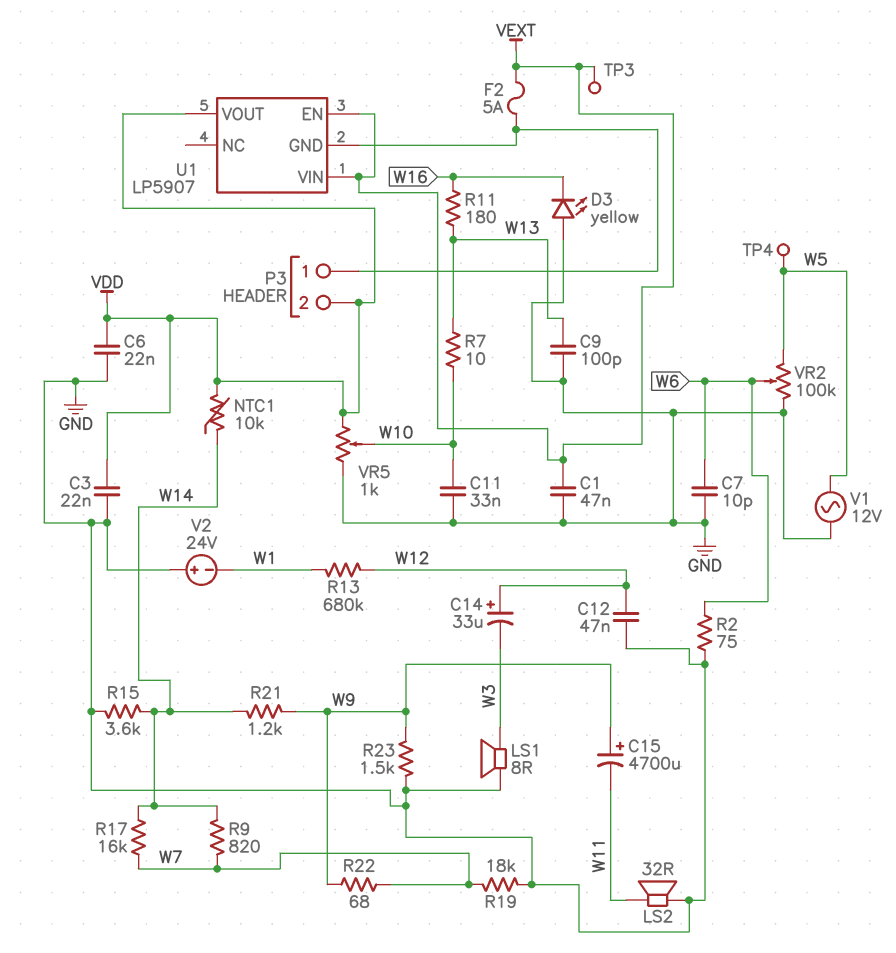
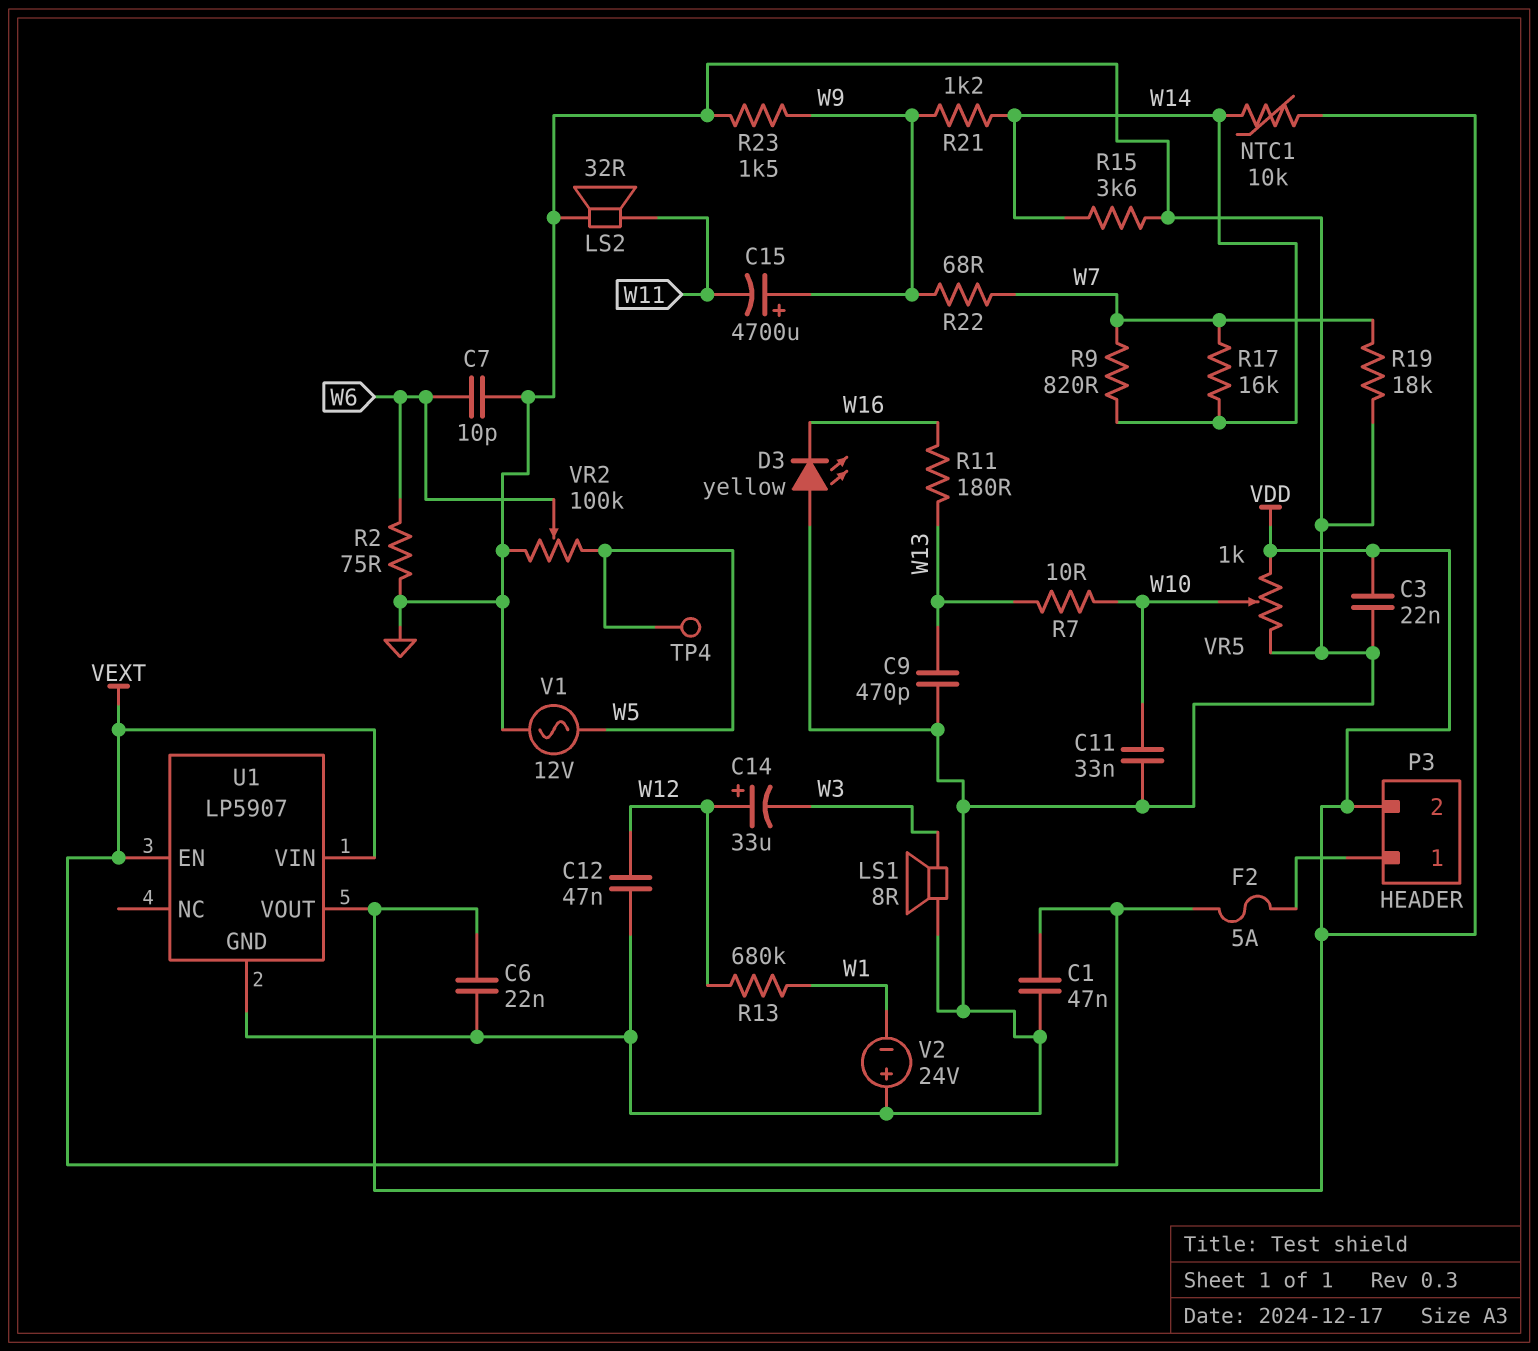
C9: 100pF (GND, W13) -> 470pF (GND, W13)
TP3: test point (VEXT) -> none
U1 pin GND: P3/1 -> GND

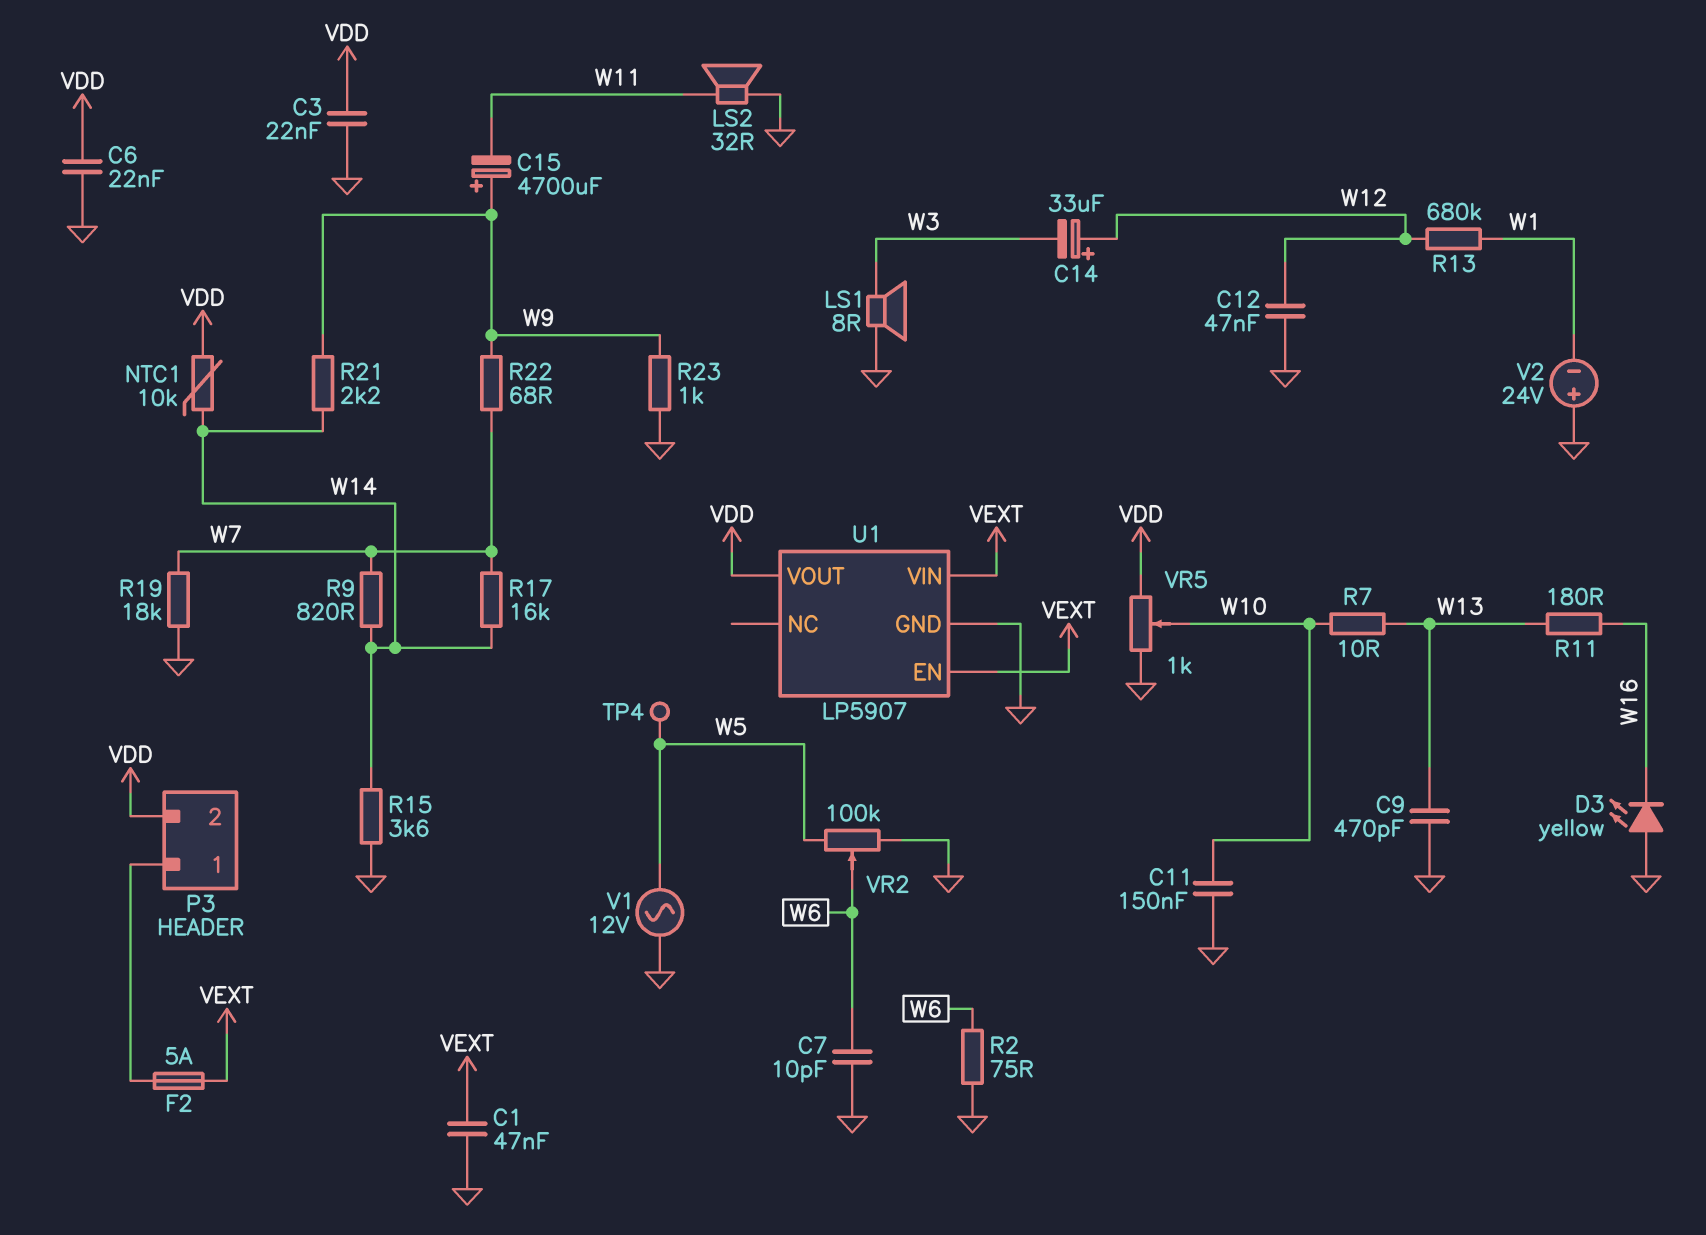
C11: 33nF (GND, W10) -> 150nF (GND, W10)
R21: 1.2k (W9, W14) -> 2.2k (W9, W14)
R23: 1.5k (GND, W9) -> 1k (GND, W9)

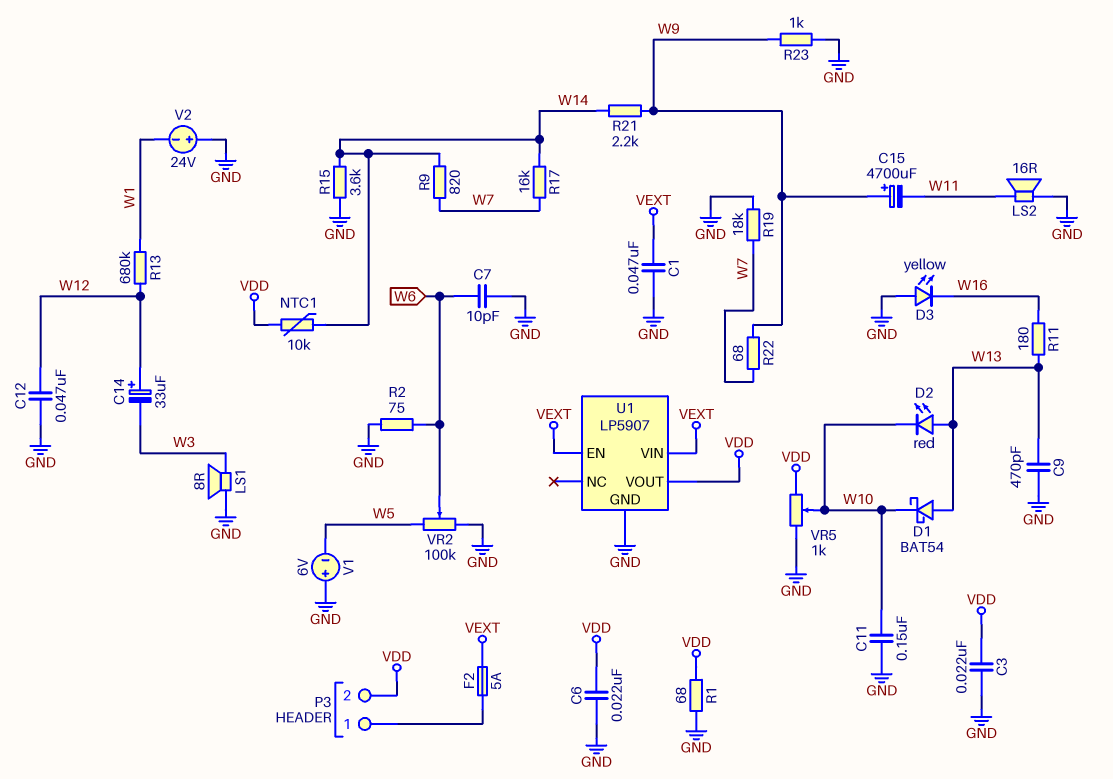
D1: none -> schottky BAT54 (A W13, K W10)
D2: none -> LED red (A W13, K W10)
LS2: speaker 32R (GND, W11) -> speaker 16R (GND, W11)
R1: none -> 68 (GND, VDD)
R7: 10 (W10, W13) -> none
TP4: test point (W5) -> none
V1: AC 12V (GND, W5) -> 6V (plus GND, minus W5)

